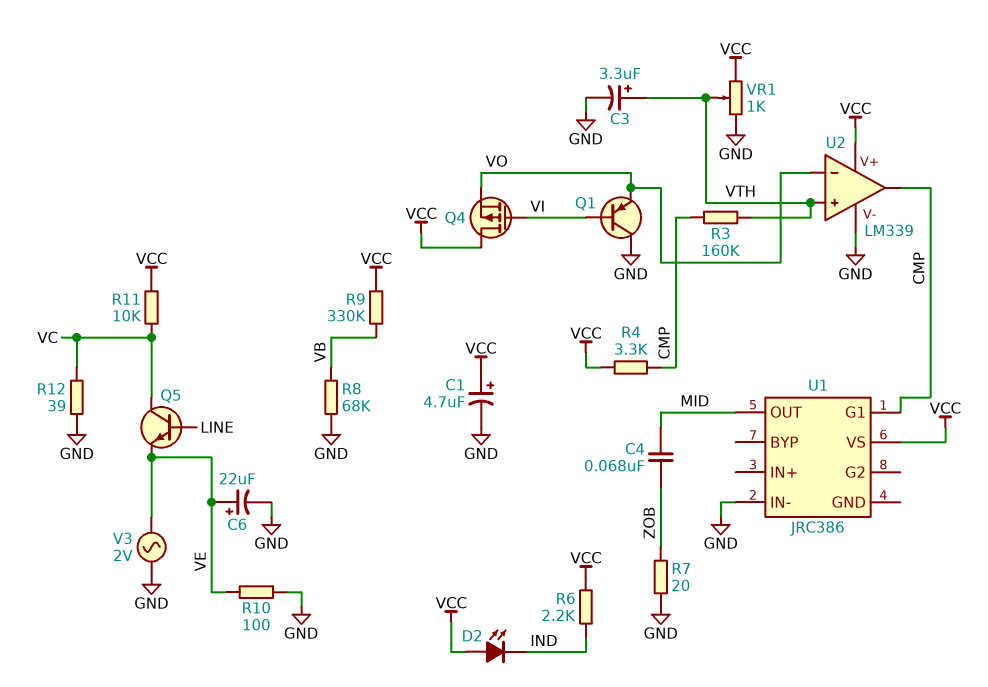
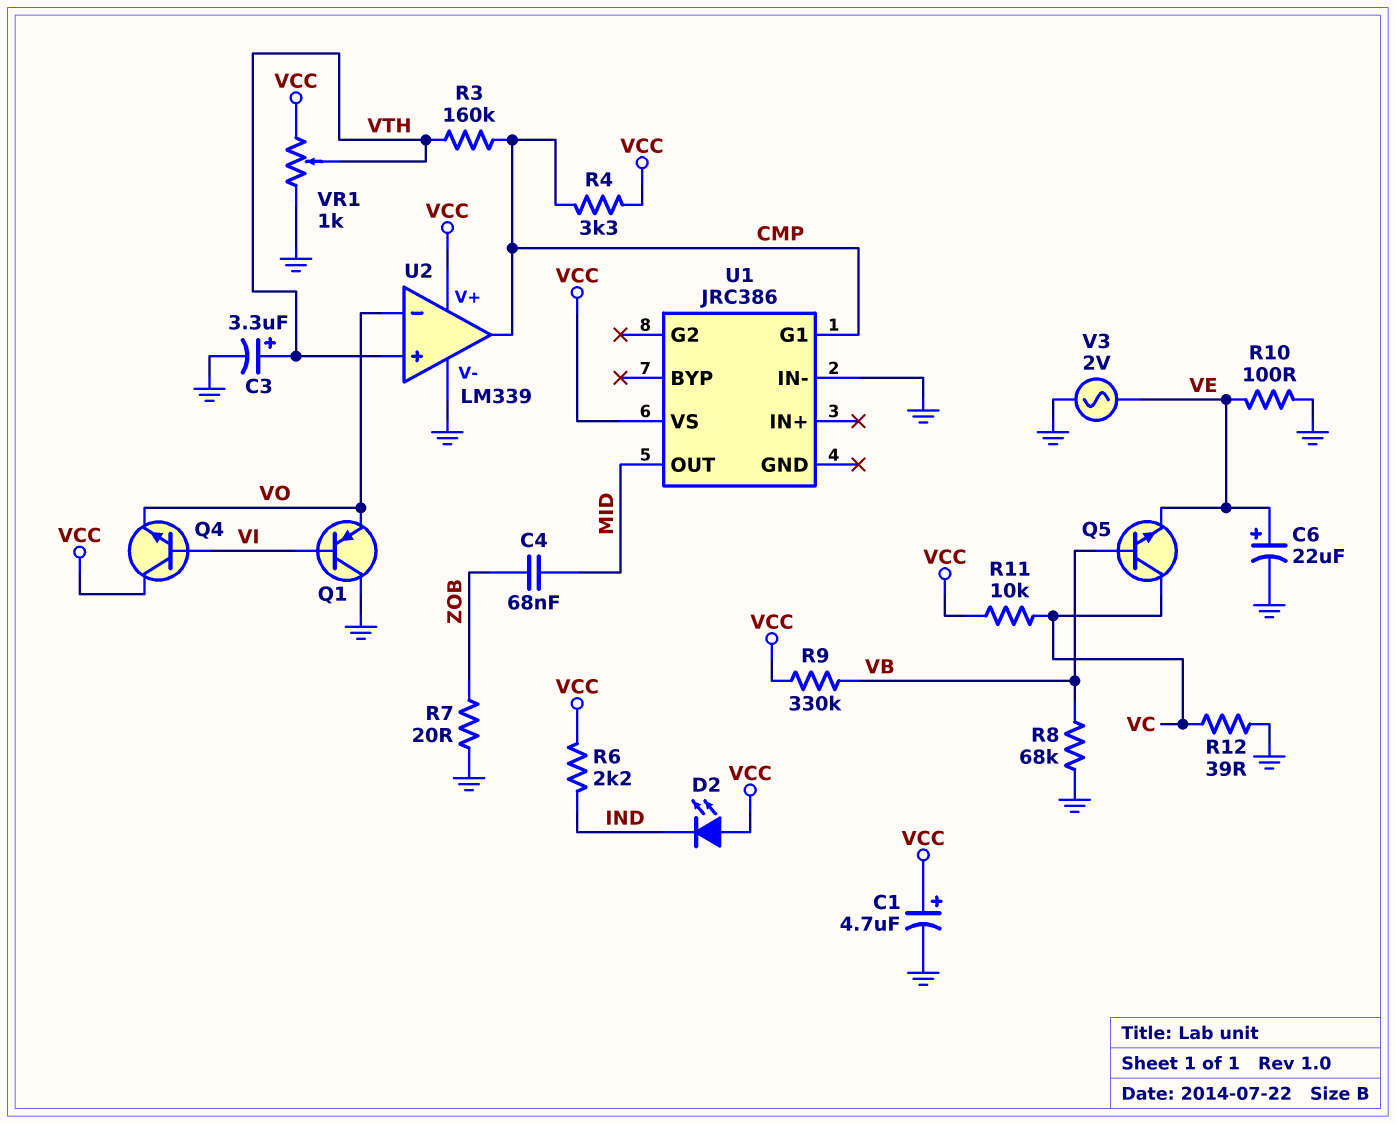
Q4: PMOS (G VI, D VCC, S VO) -> NPN (B VI, C VCC, E VO)
Q5: NPN (B LINE, C VC, E VE) -> NPN (B VB, C VC, E VE)

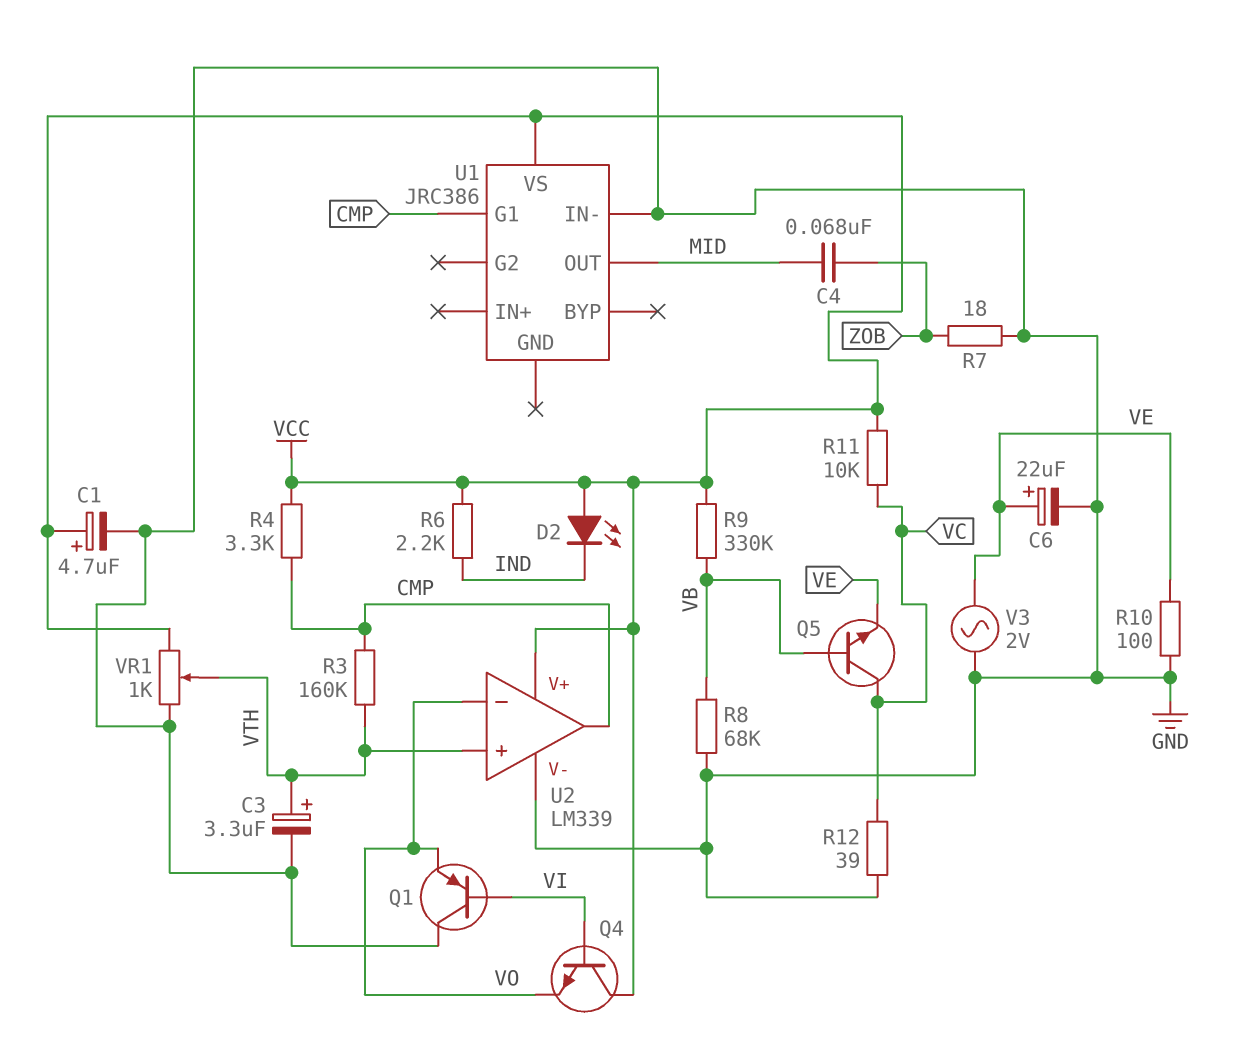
R7: 20 (GND, ZOB) -> 18 (GND, ZOB)

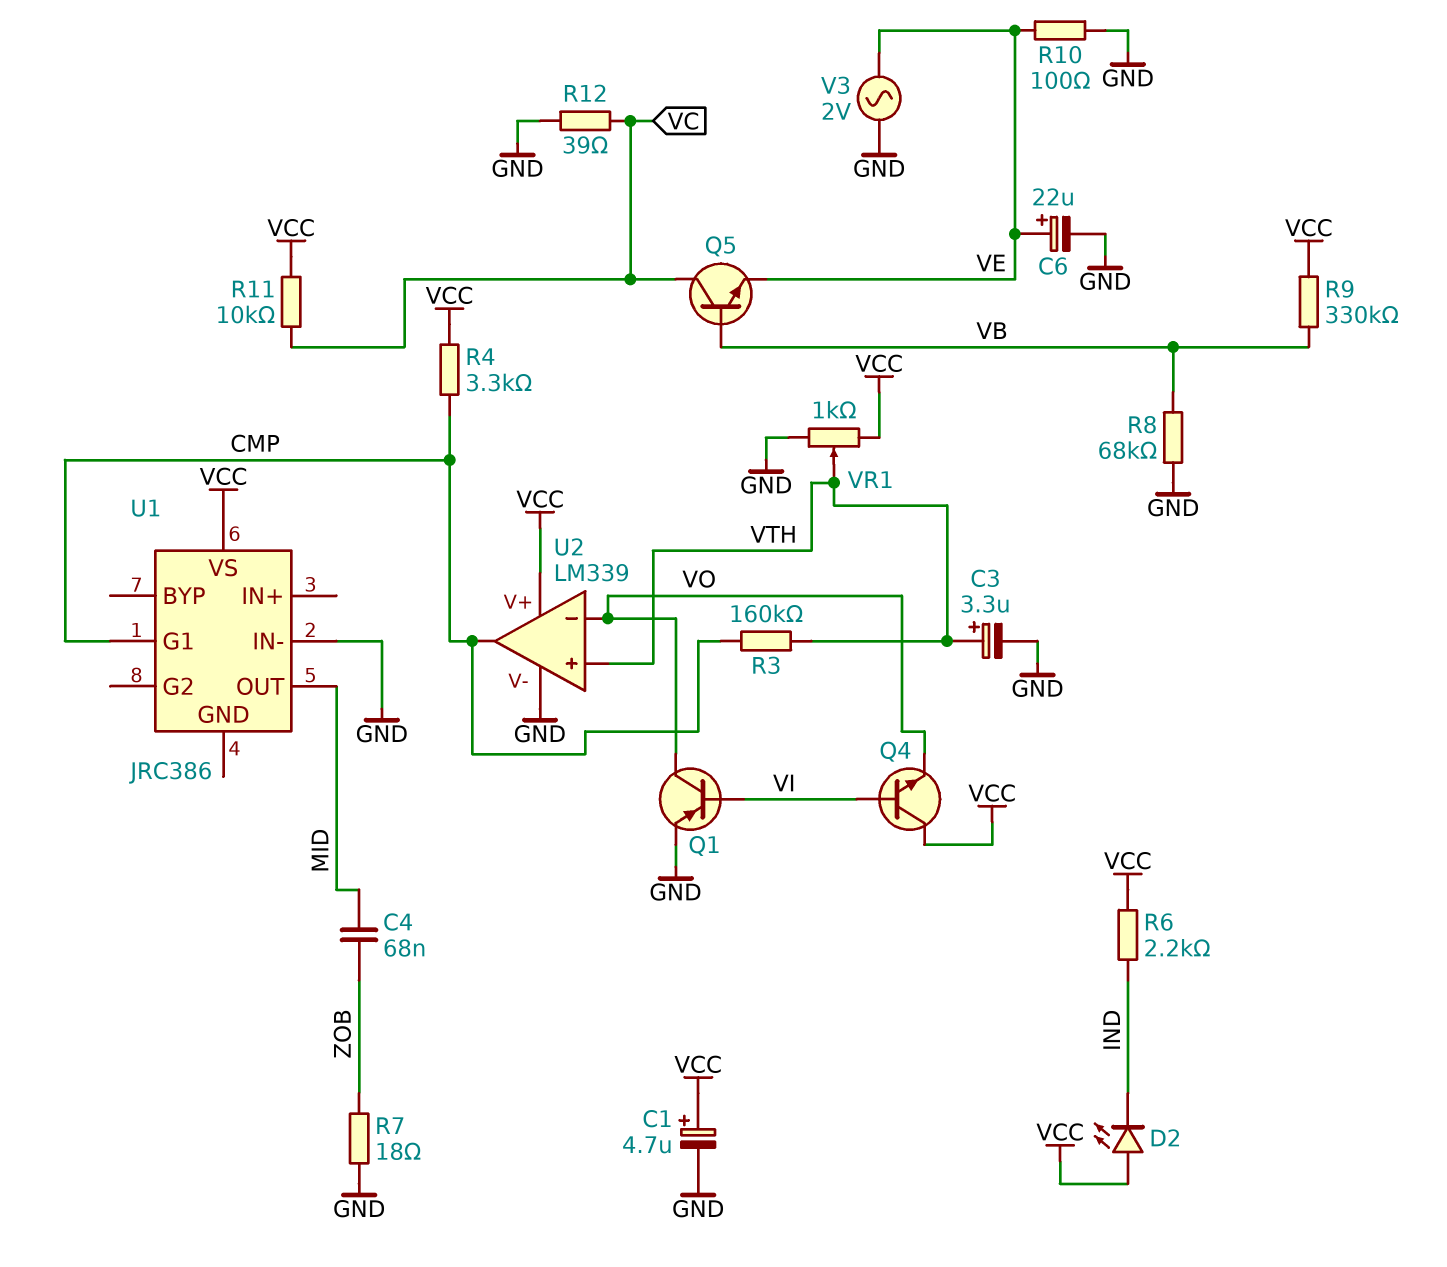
Q1: PNP (B VI, C GND, E VO) -> PNP (B VI, C VO, E GND)

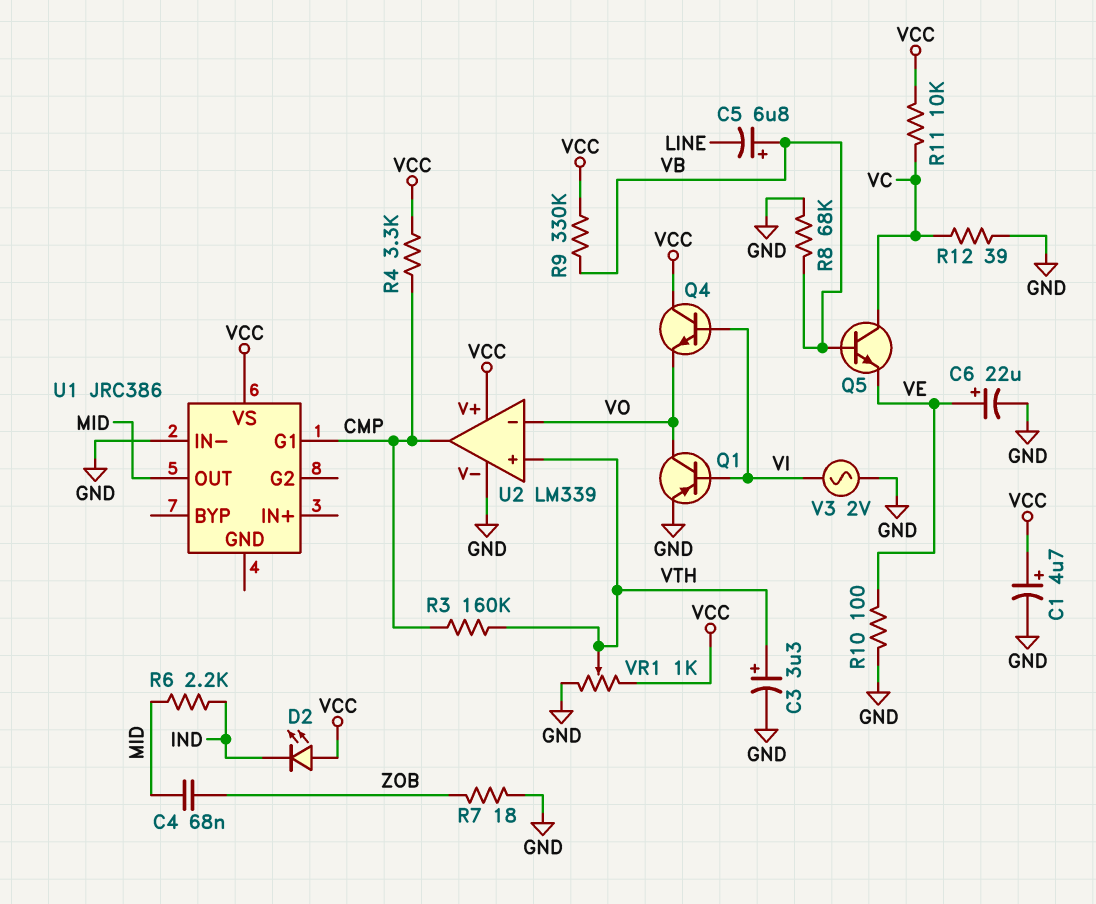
C5: none -> 6.8uF (plus VB, minus LINE)
R6: 2.2k (IND, VCC) -> 2.2k (IND, MID)
V3: AC 2V (GND, VE) -> AC 2V (GND, VI)

